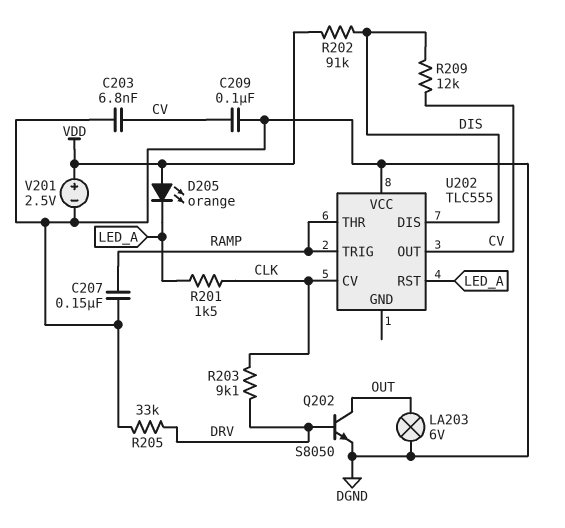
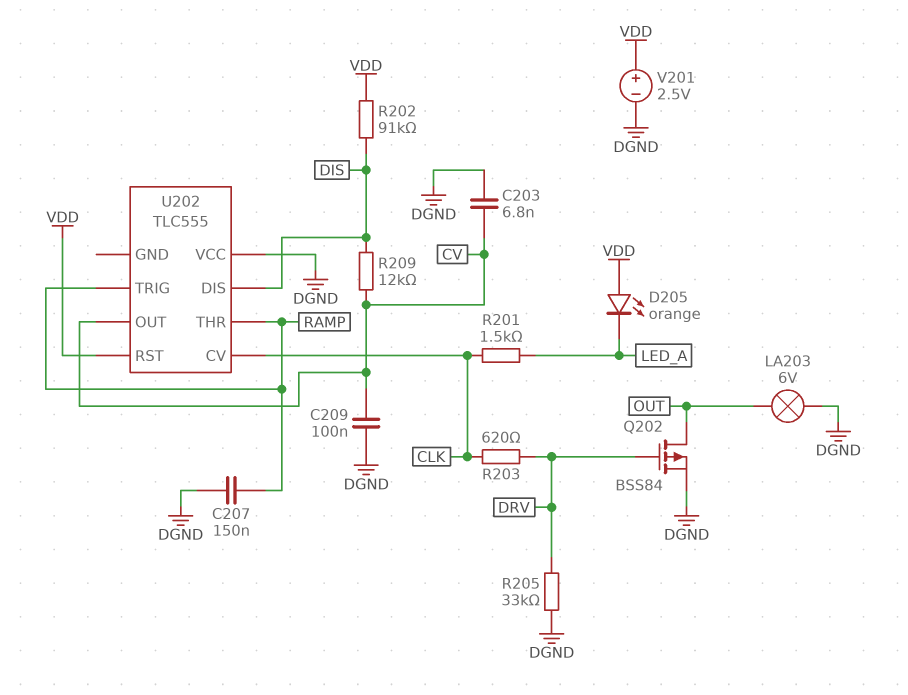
Q202: NPN S8050 (B DRV, C OUT, E DGND) -> PMOS BSS84 (G DRV, D OUT, S DGND)
R203: 9.1k (CLK, DRV) -> 620 (CLK, DRV)
U202 pin RST: LED_A -> VDD

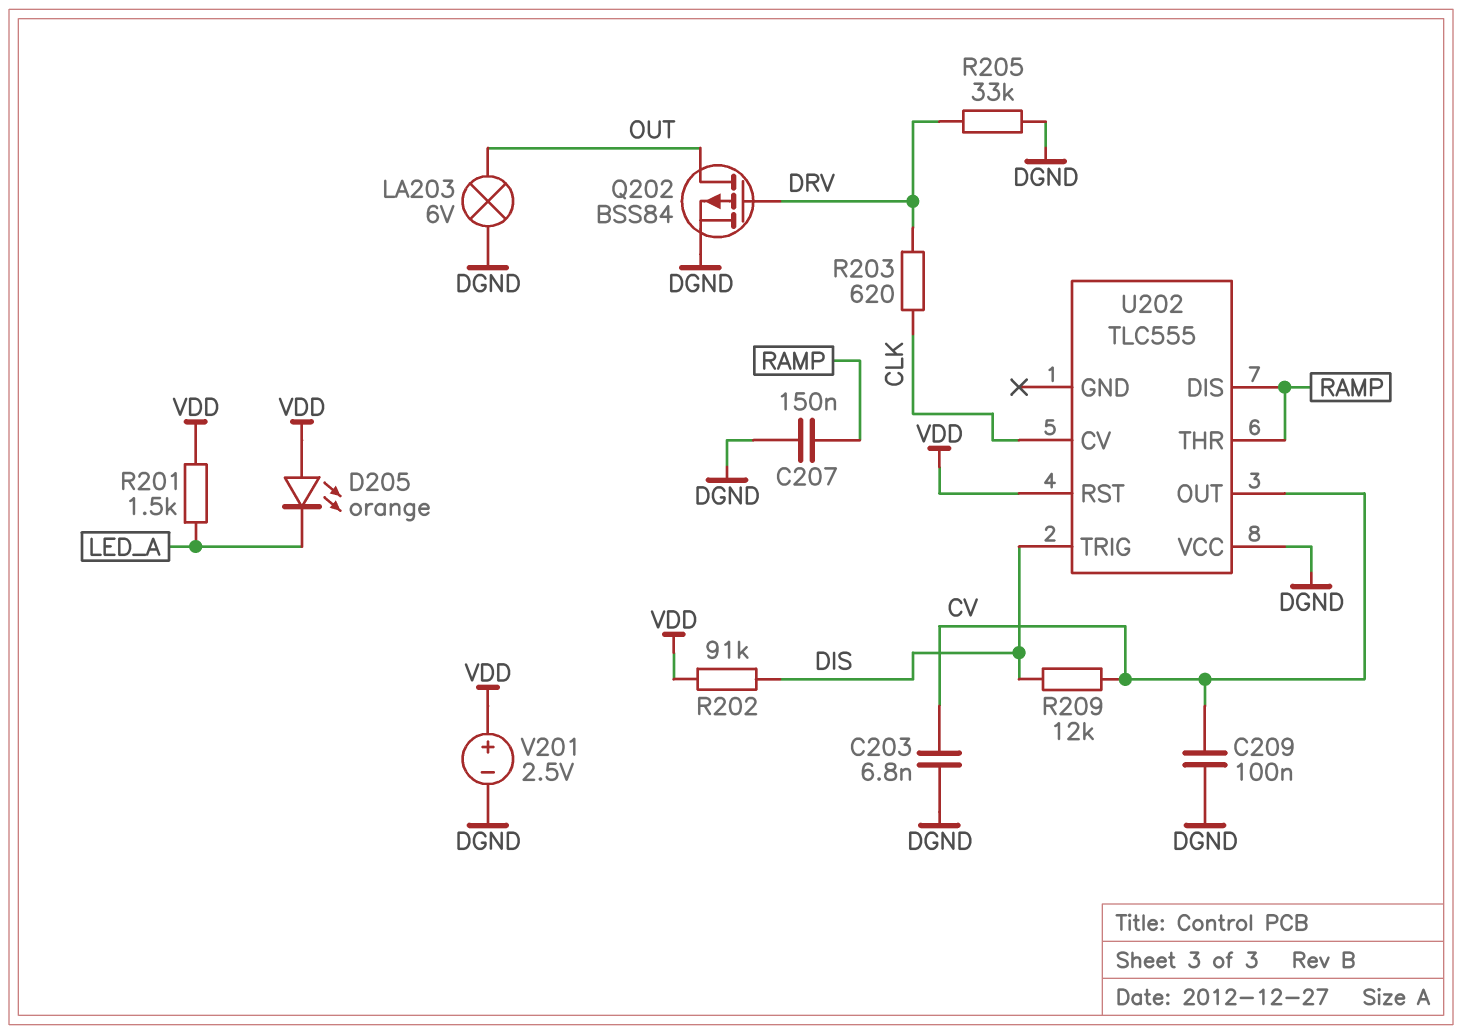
R201: 1.5k (CLK, LED_A) -> 1.5k (LED_A, VDD)
U202 pin DIS: DIS -> RAMP
U202 pin TRIG: RAMP -> DIS

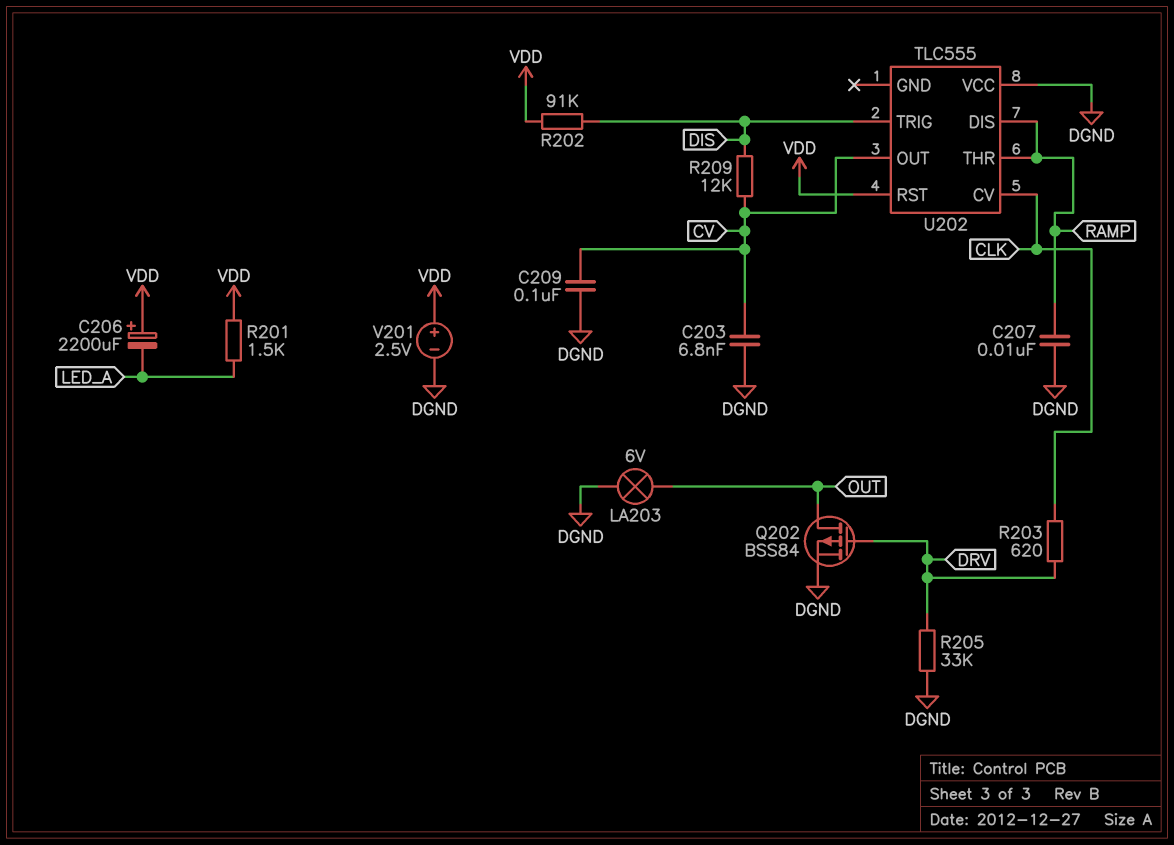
C206: none -> 2200uF (plus VDD, minus LED_A)
C207: 150nF (DGND, RAMP) -> 10nF (DGND, RAMP)
D205: LED orange (A VDD, K LED_A) -> none

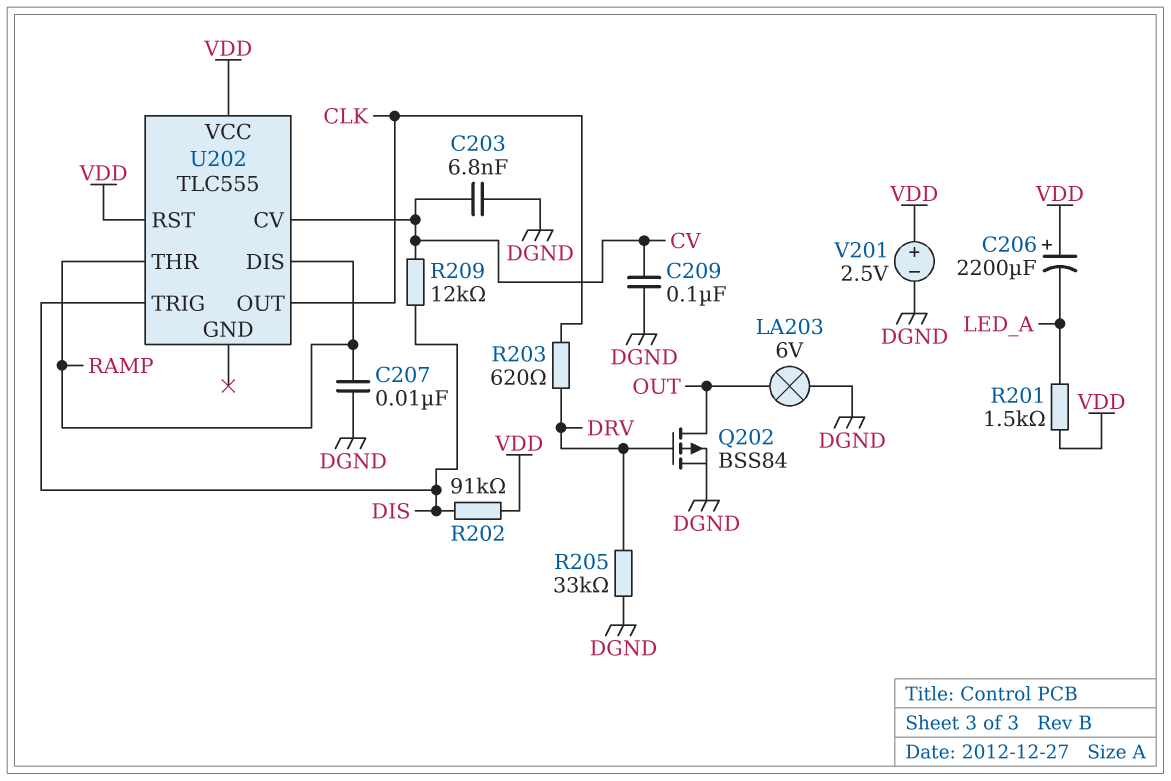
U202 pin CV: CLK -> CV
U202 pin OUT: CV -> CLK
U202 pin VCC: DGND -> VDD

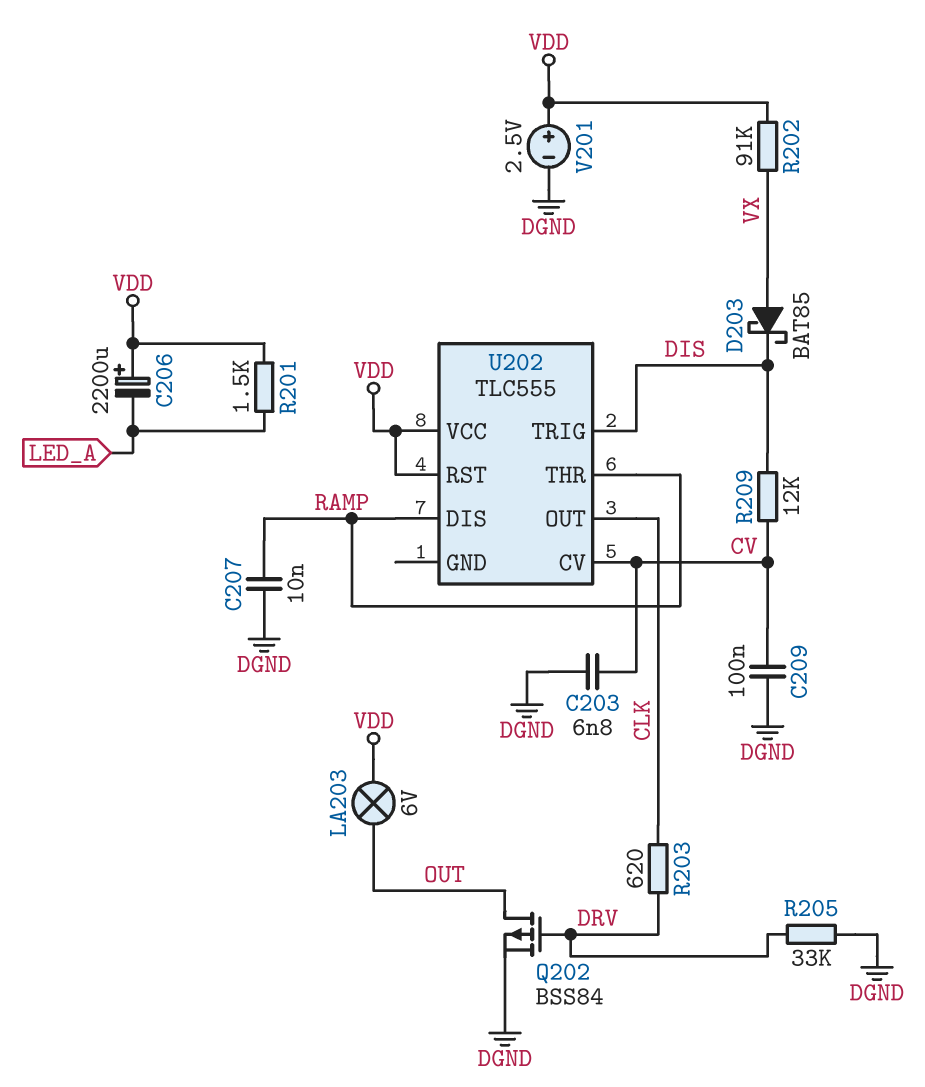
D203: none -> schottky BAT85 (A VX, K DIS)
LA203: lamp 6V (DGND, OUT) -> lamp 6V (OUT, VDD)
R202: 91k (DIS, VDD) -> 91k (VDD, VX)

